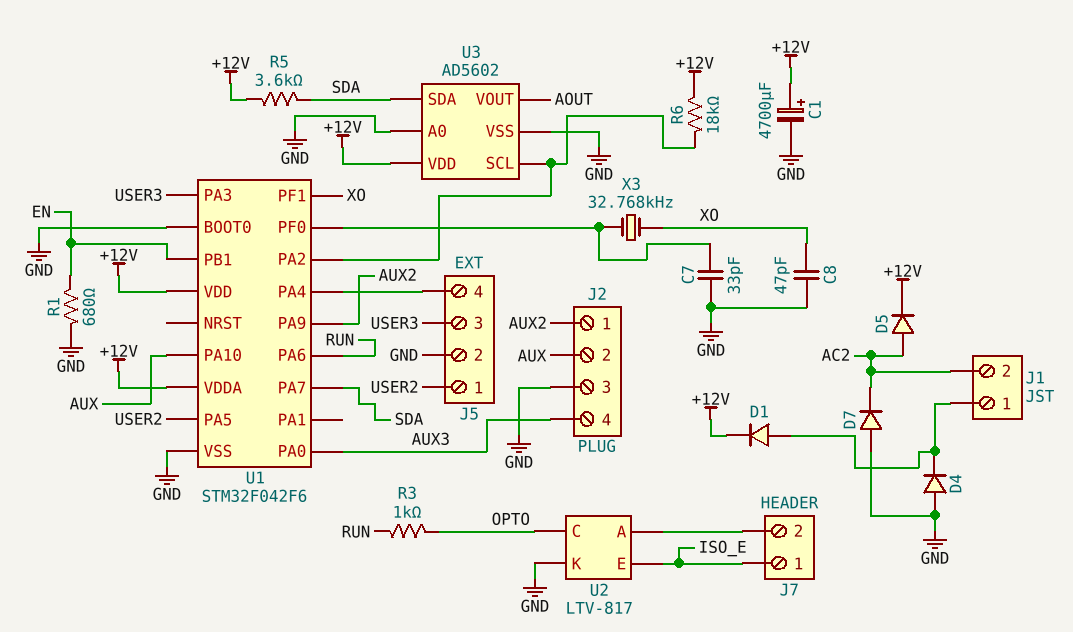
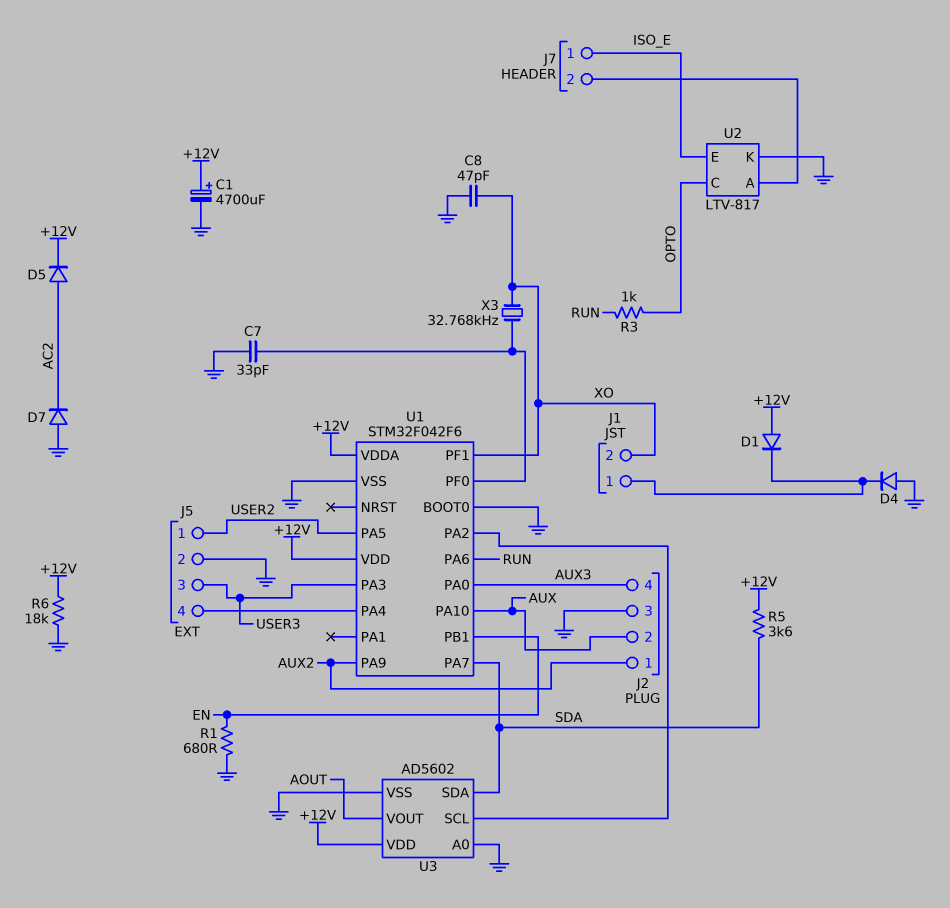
D1: diode (A J1/1, K +12V) -> diode (A +12V, K J1/1)
J1 pin 2: AC2 -> XO
R6: 18k (+12V, U1/PA2) -> 18k (+12V, GND)

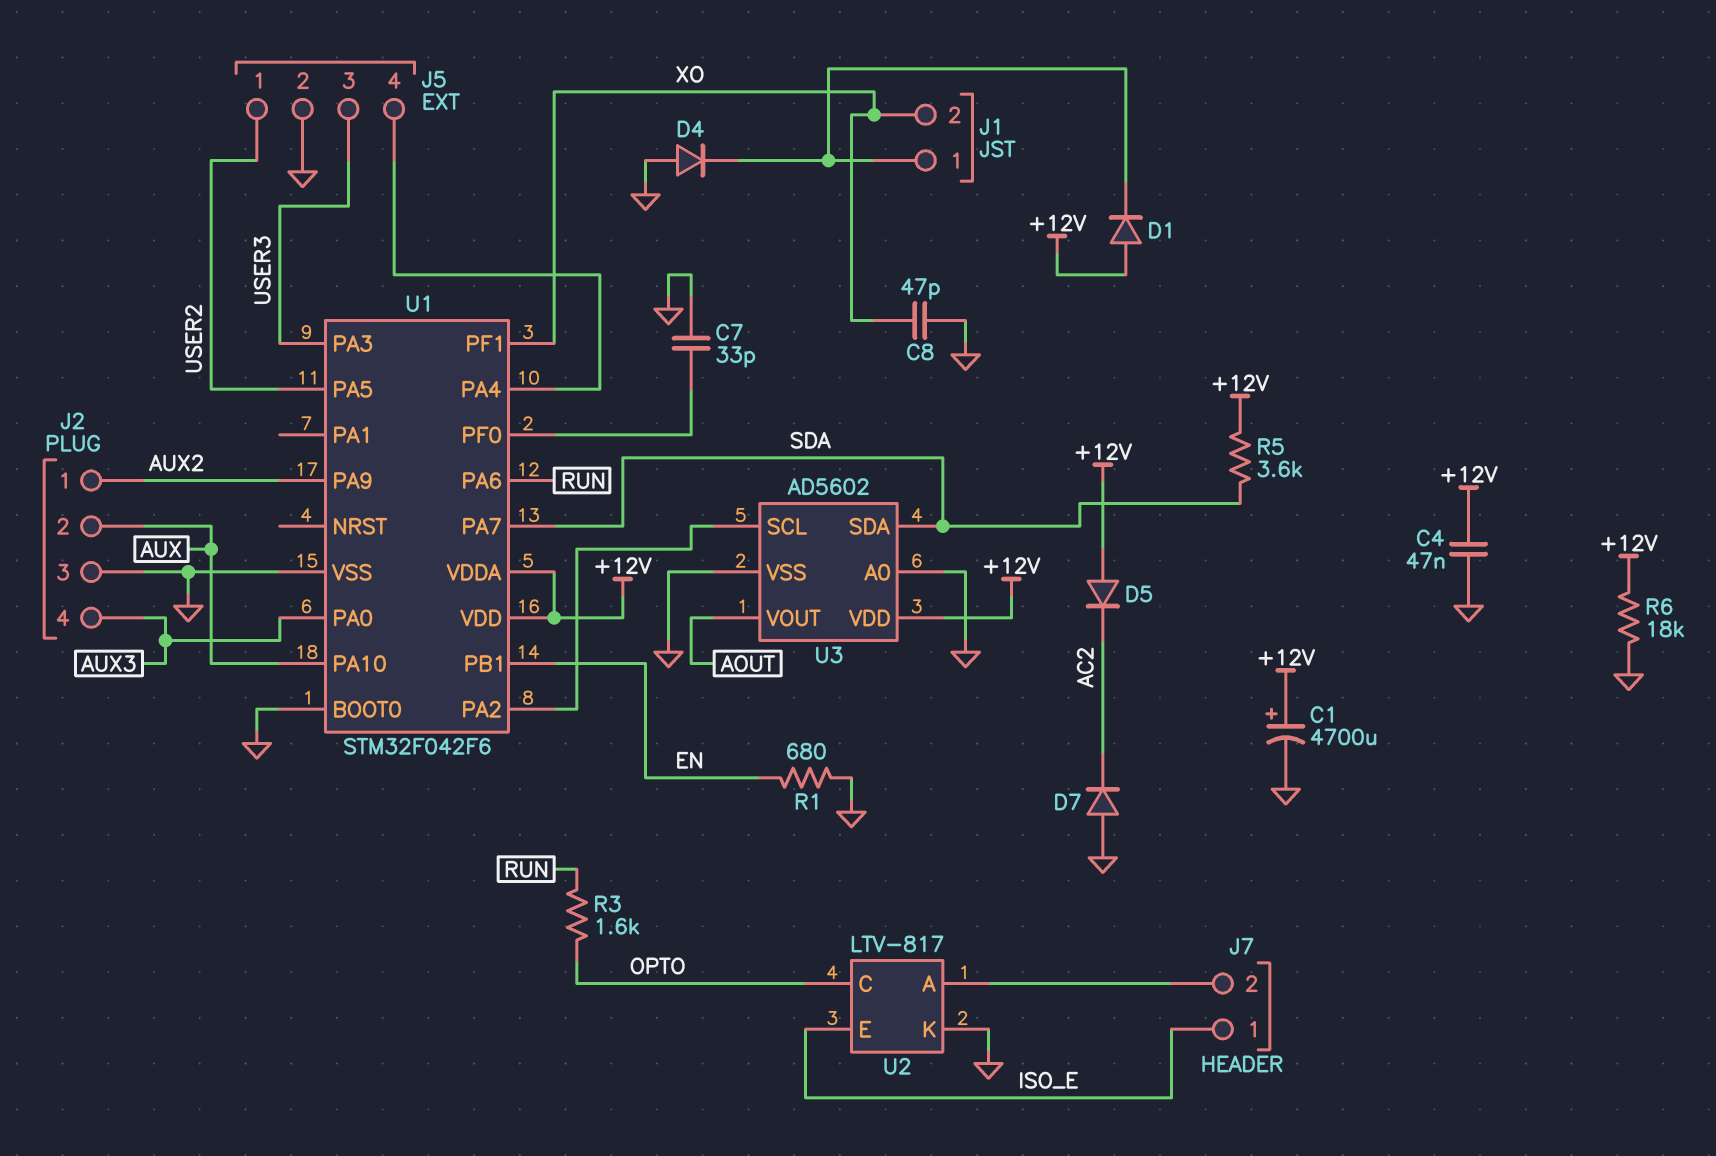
C4: none -> 47nF (+12V, GND)
D5: diode (A AC2, K +12V) -> diode (A +12V, K AC2)
R3: 1k (OPTO, RUN) -> 1.6k (OPTO, RUN)
X3: 32.768kHz (U1/PF0, XO) -> none

